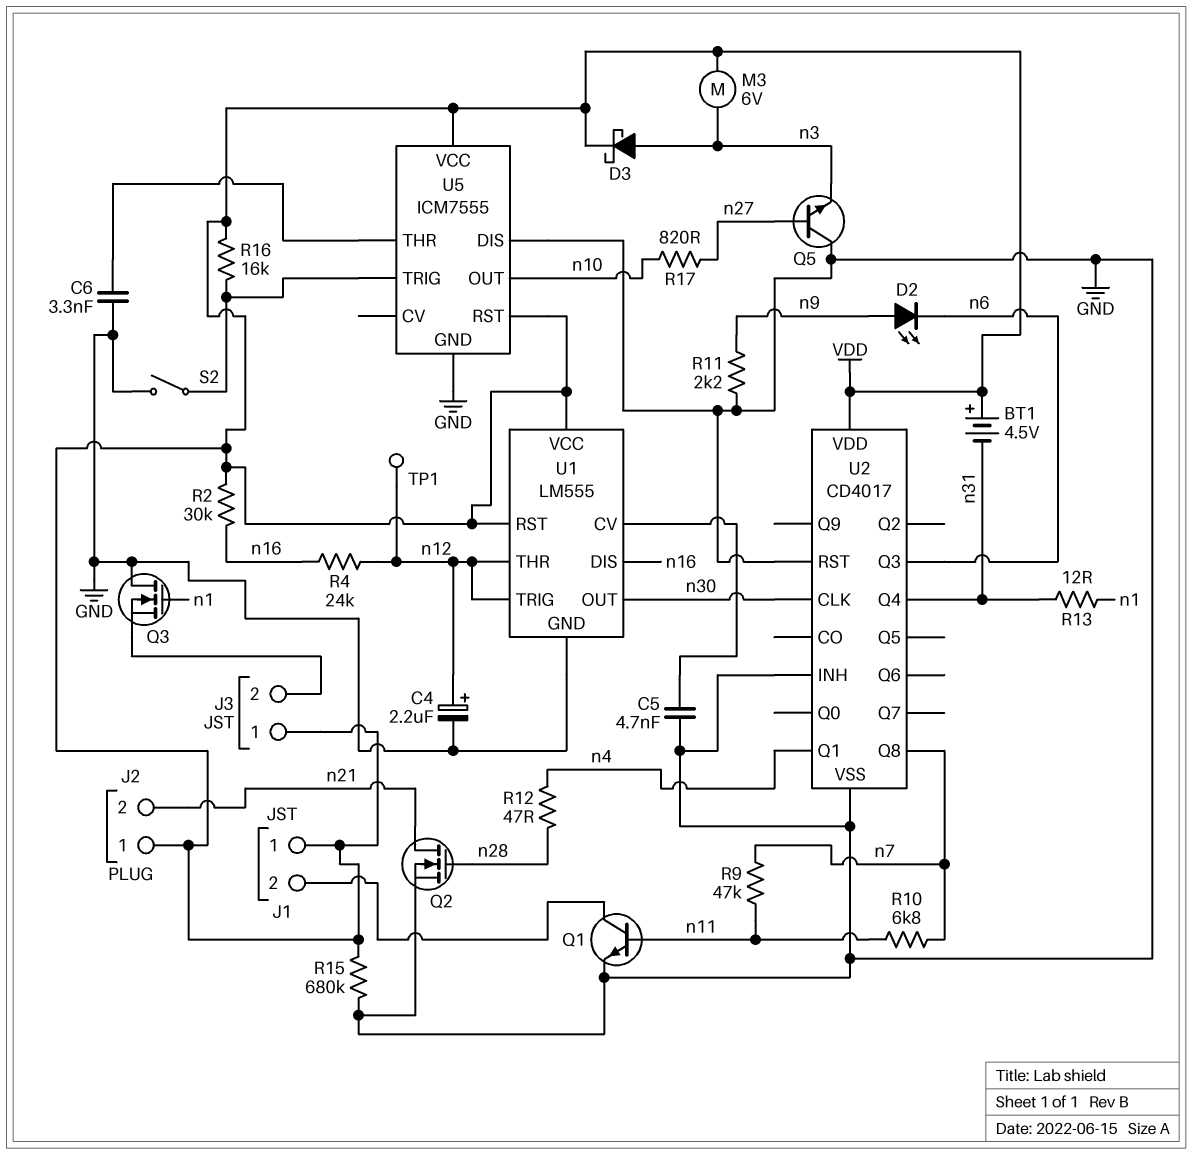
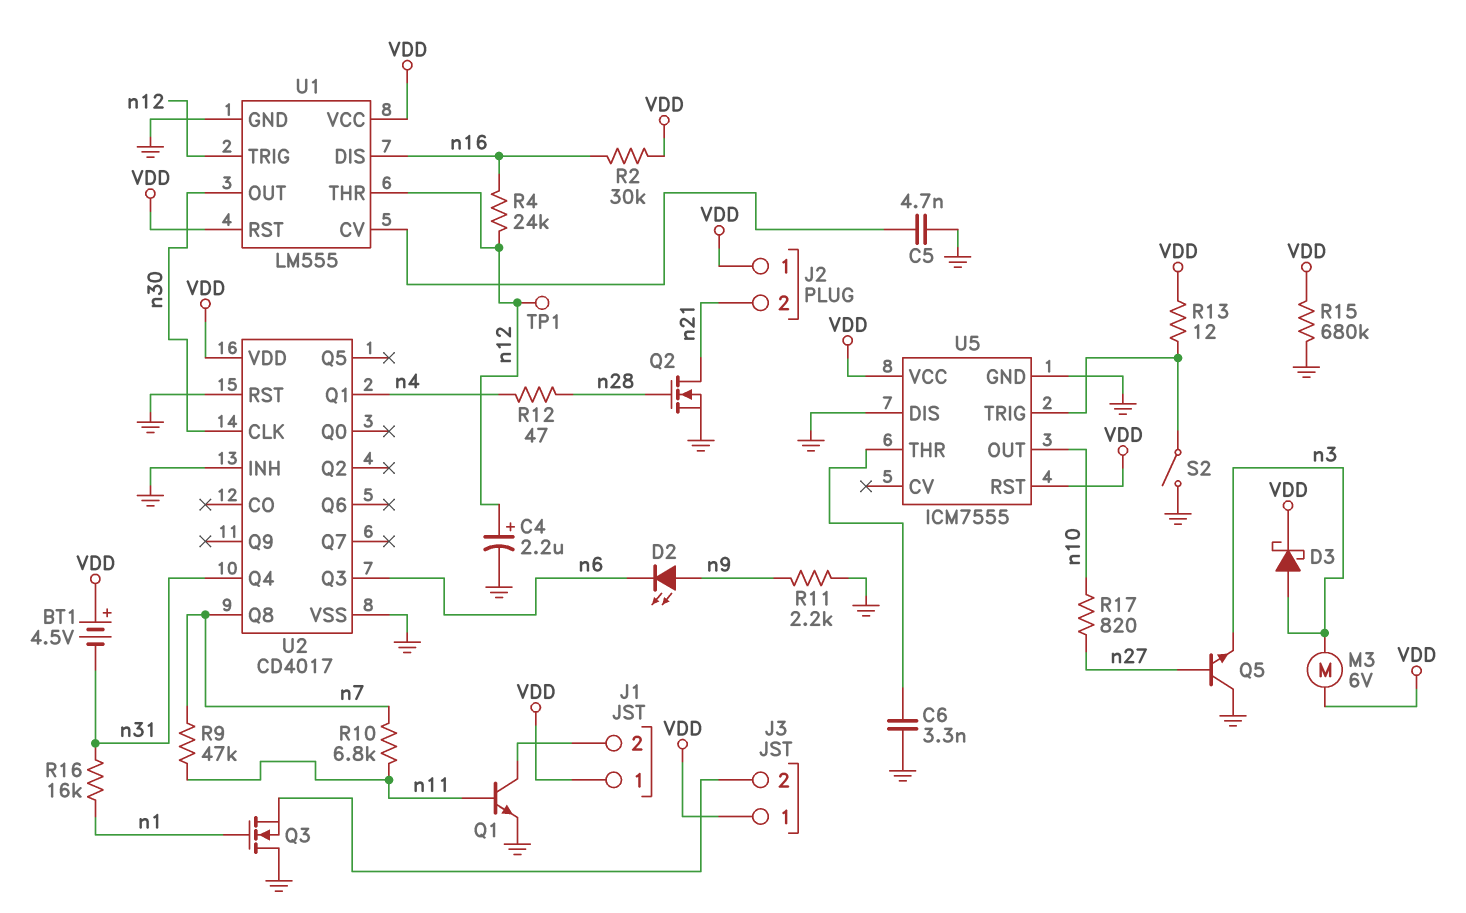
R13: 12 (n1, n31) -> 12 (U5/TRIG, VDD)
R16: 16k (U5/TRIG, VDD) -> 16k (n1, n31)

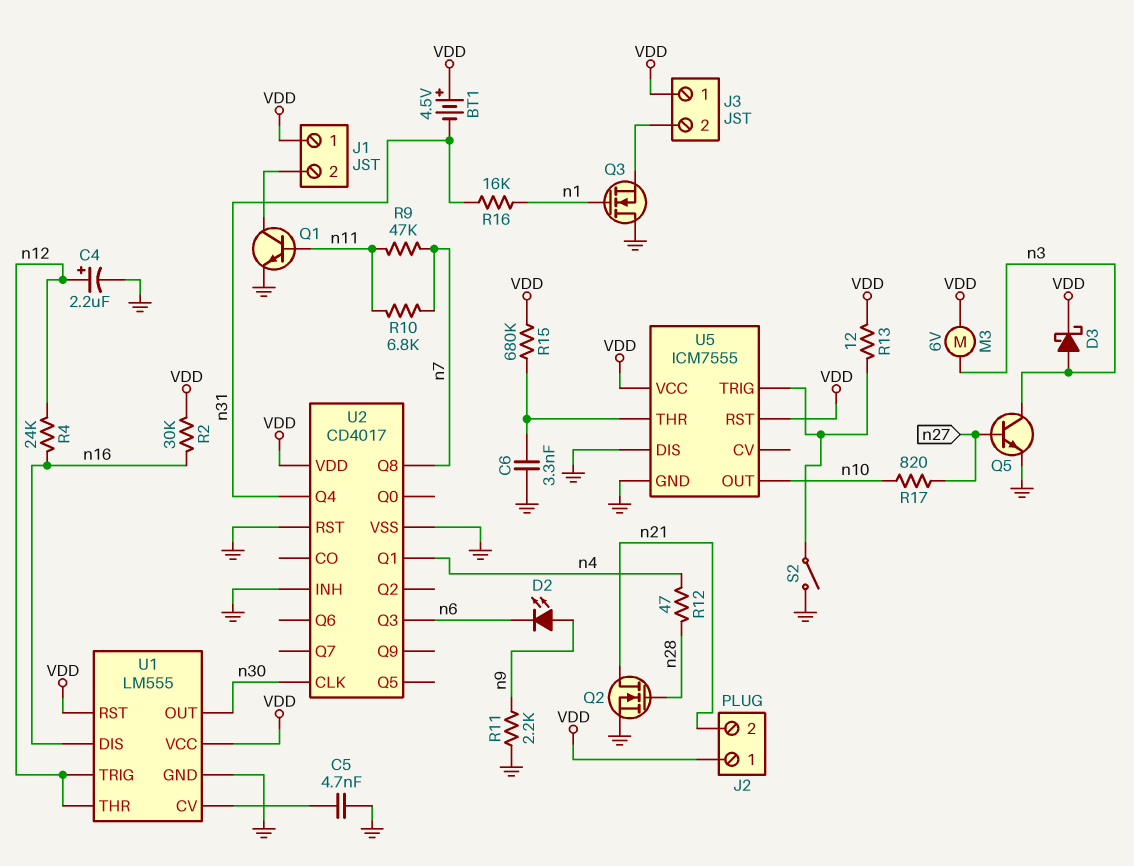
Q5: NPN (B n27, C GND, E n3) -> NPN (B n27, C n3, E GND)
R15: 680k (GND, VDD) -> 680k (U5/THR, VDD)
TP1: test point (n12) -> none

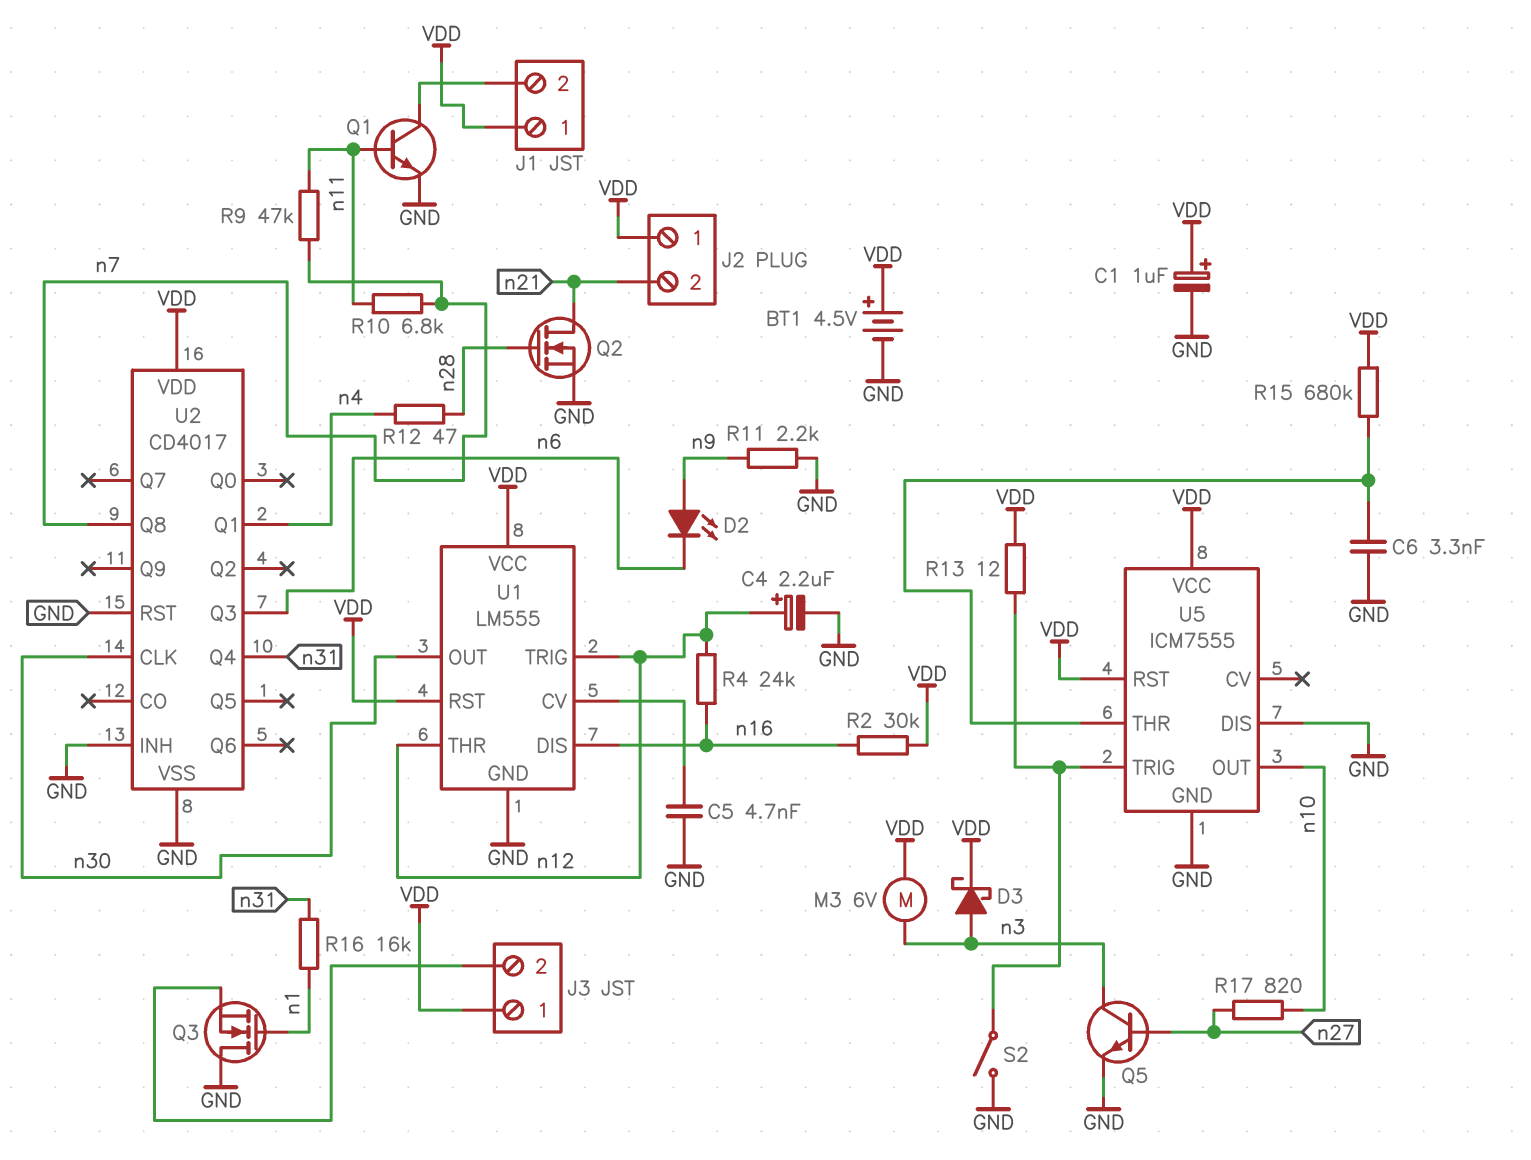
BT1: 4.5V (plus VDD, minus n31) -> 4.5V (plus VDD, minus GND)
C1: none -> 1uF (plus VDD, minus GND)

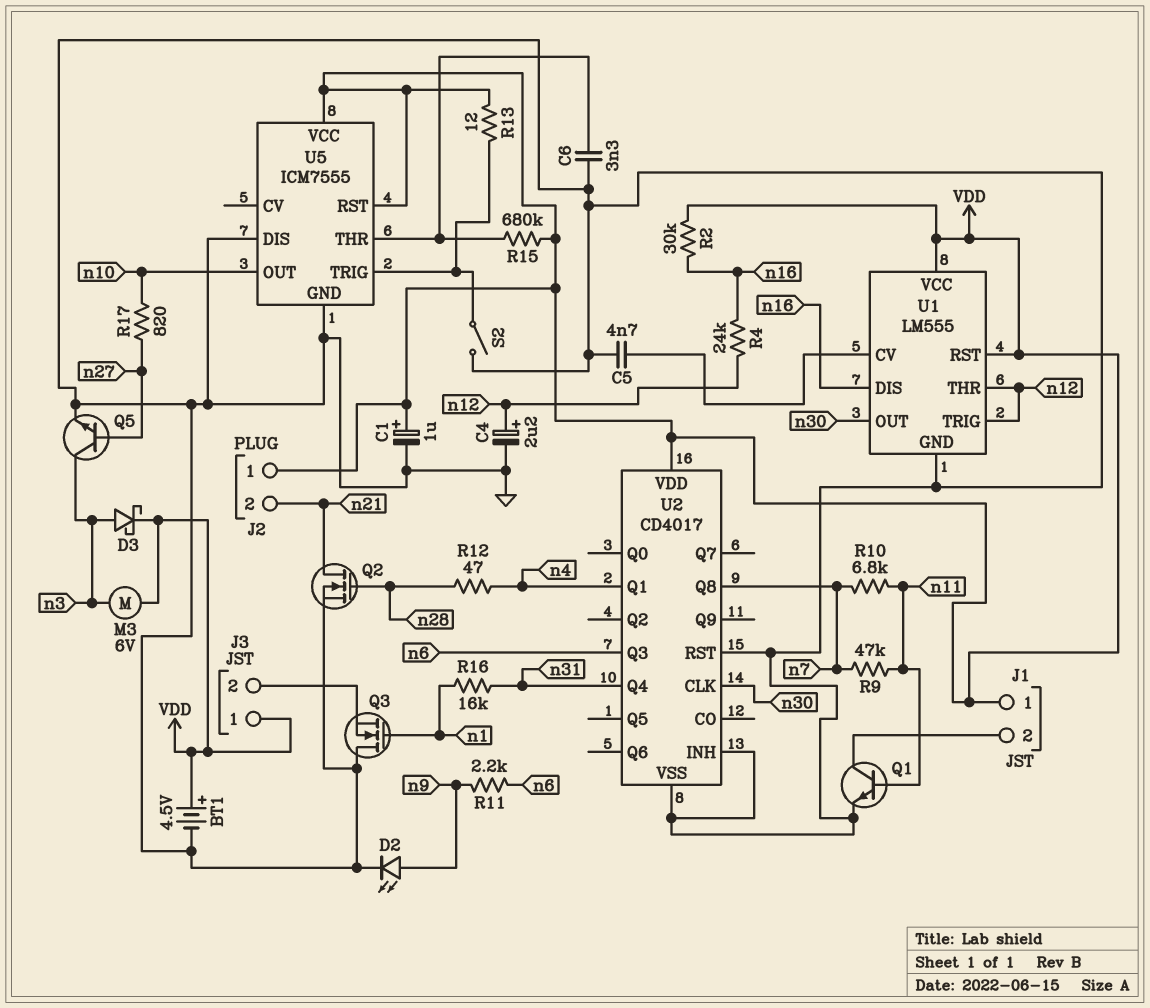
D2: LED (A n9, K n6) -> LED (A n9, K GND)
R11: 2.2k (GND, n9) -> 2.2k (n6, n9)

